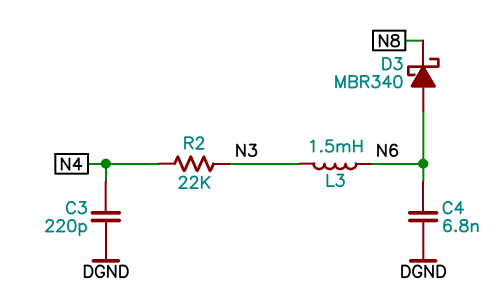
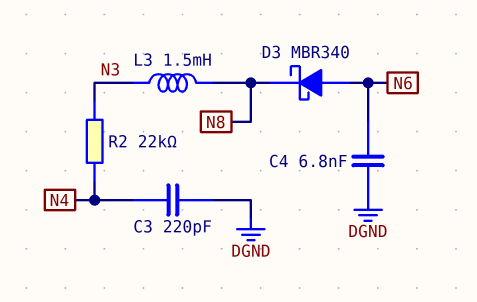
L3: 1.5mH (N3, N6) -> 1.5mH (N3, N8)

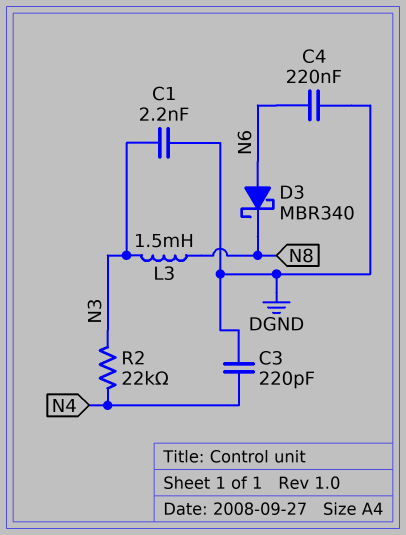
C1: none -> 2.2nF (DGND, N3)
C4: 6.8nF (DGND, N6) -> 220nF (DGND, N6)

